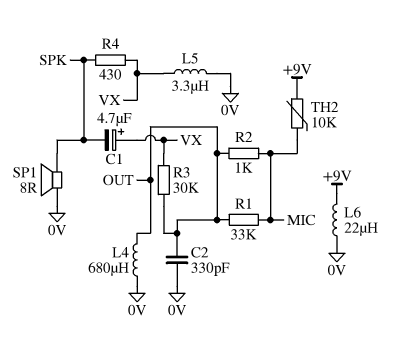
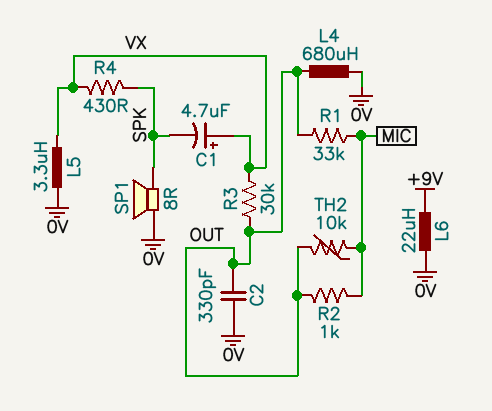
TH2: 10k (+9V, MIC) -> 10k (MIC, OUT)

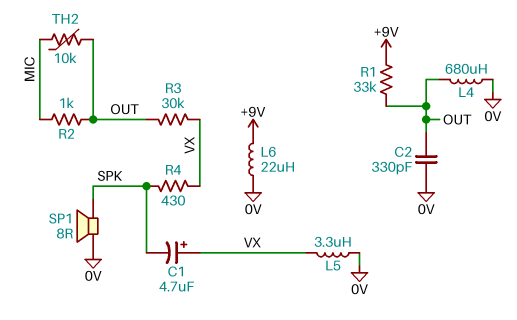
R1: 33k (MIC, OUT) -> 33k (+9V, OUT)

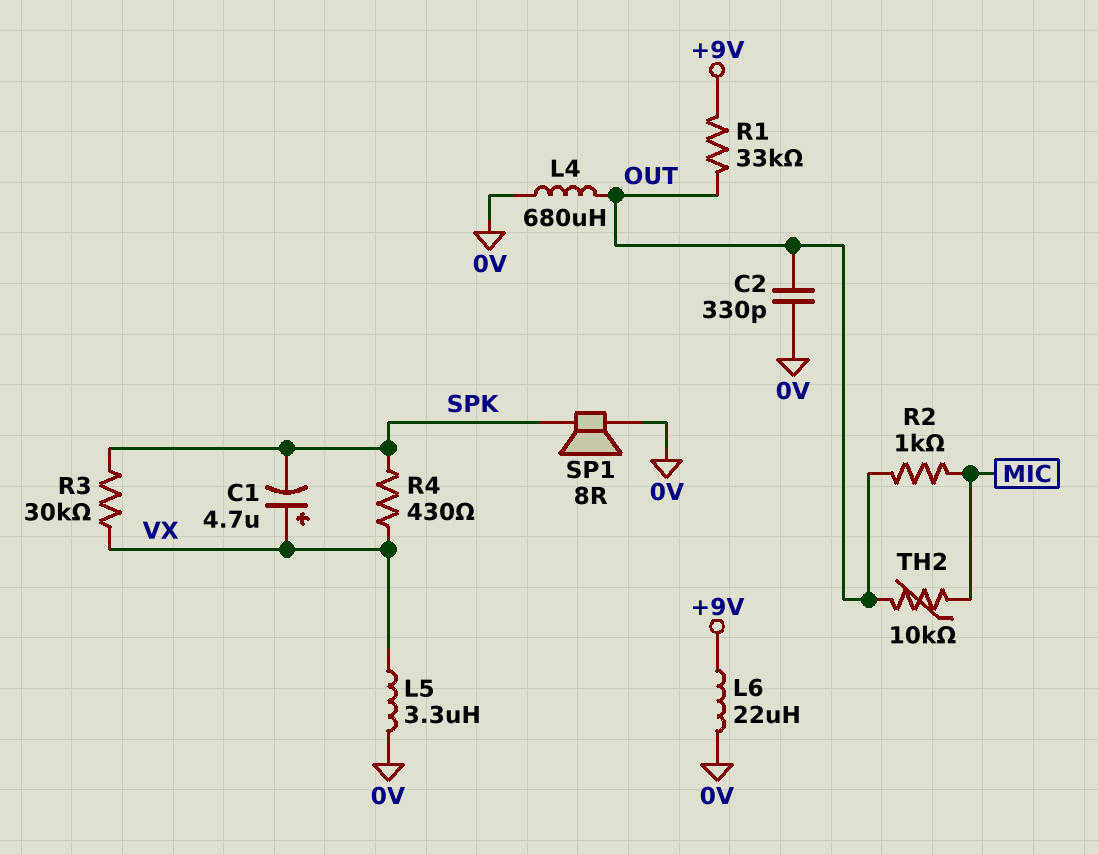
R3: 30k (OUT, VX) -> 30k (SPK, VX)

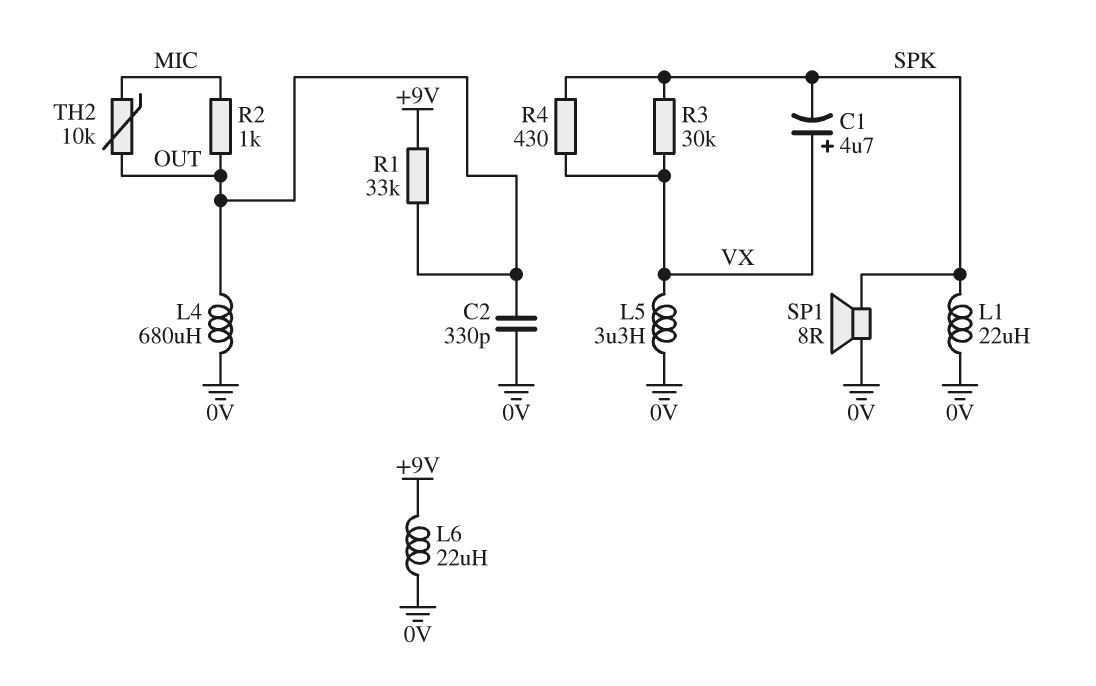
L1: none -> 22uH (0V, SPK)

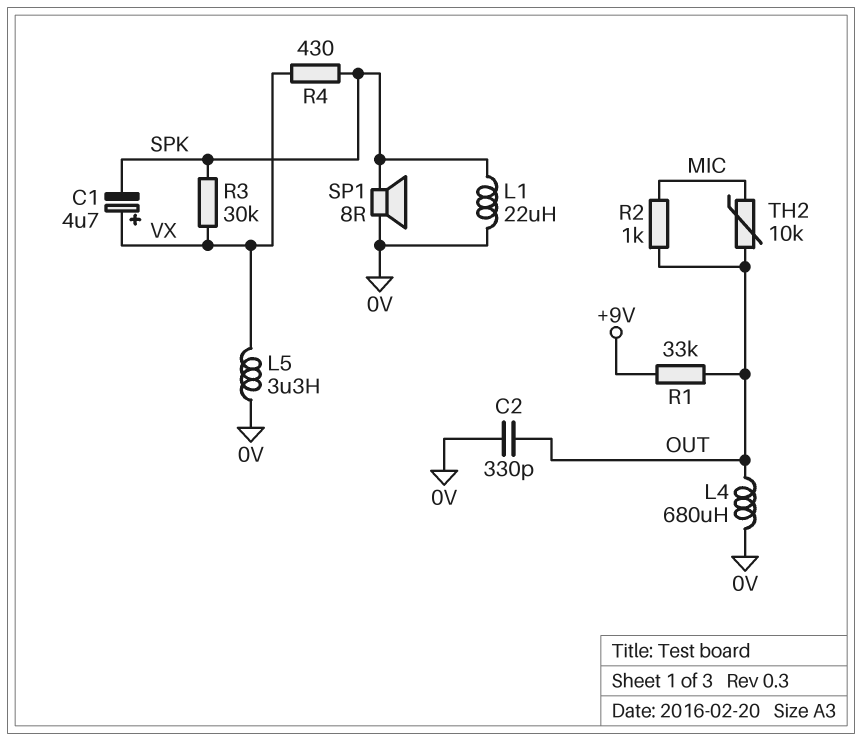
L6: 22uH (+9V, 0V) -> none

